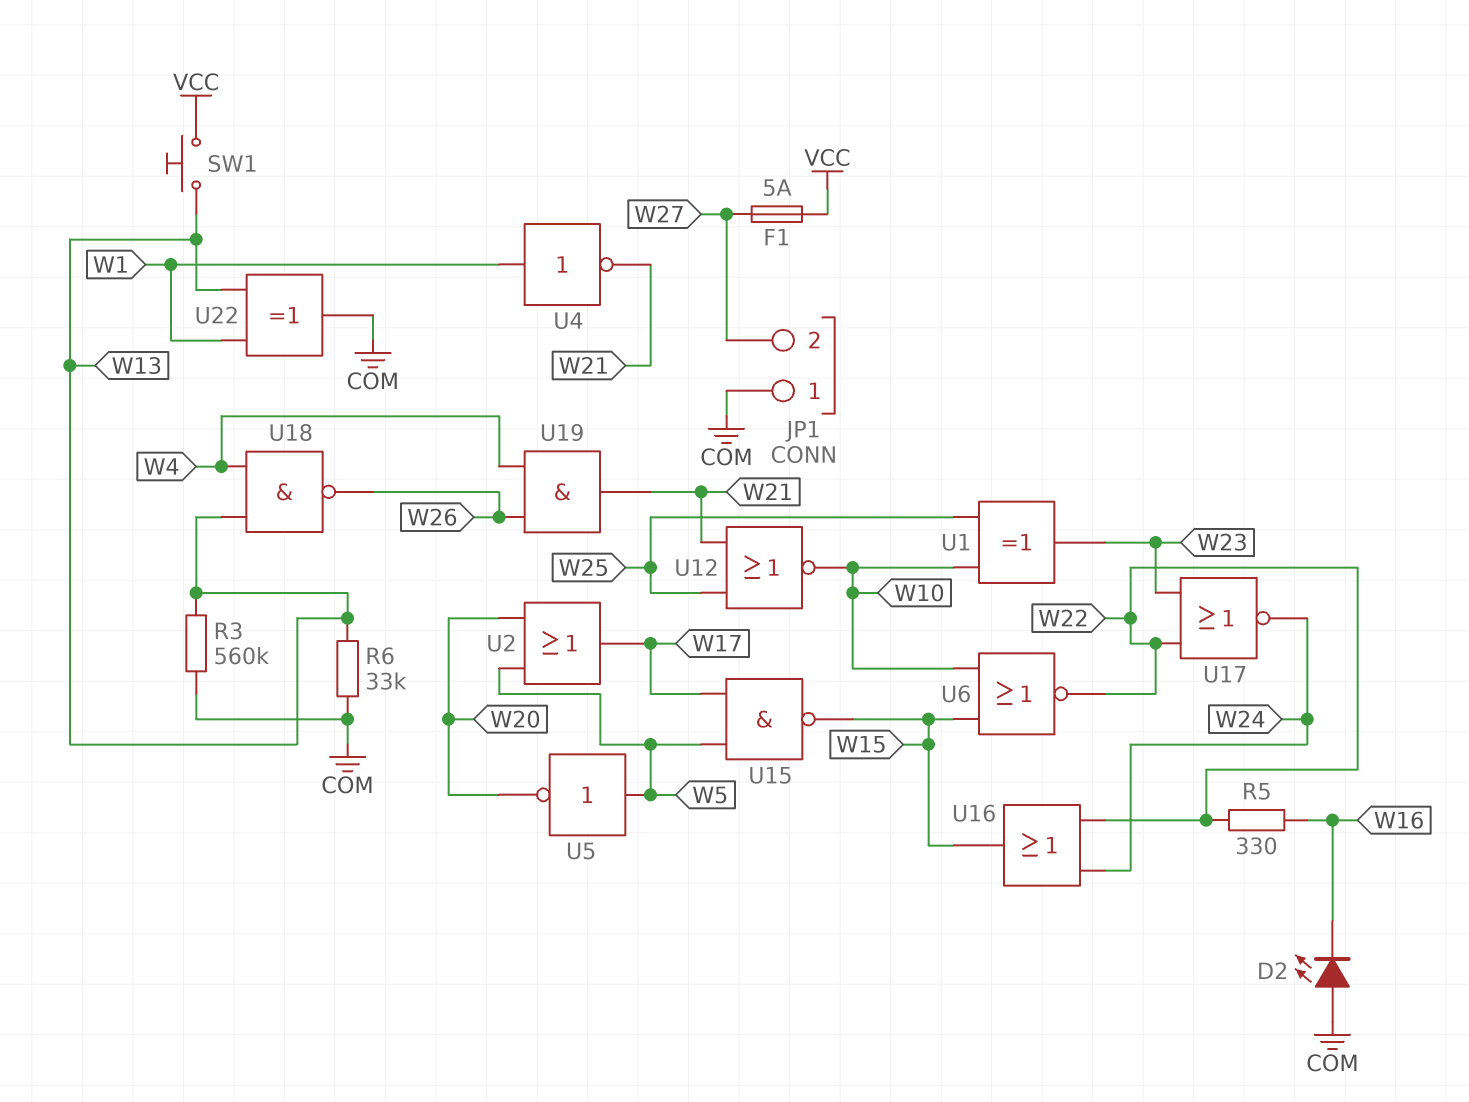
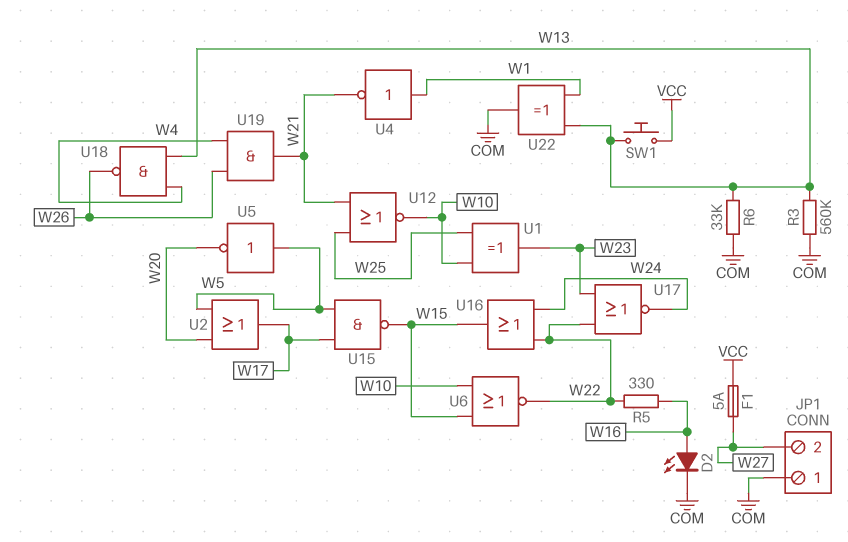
D2: LED (A COM, K W16) -> LED (A W16, K COM)

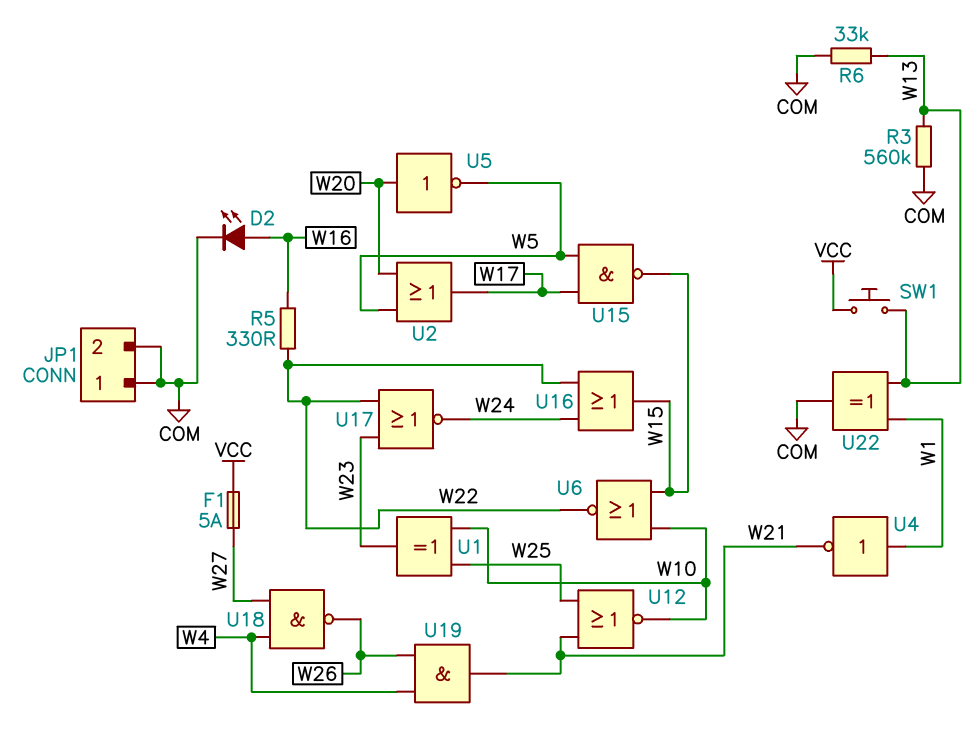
JP1 pin 2: W27 -> COM
U5: NOT (in W5, out W20) -> NOT (in W20, out W5)
U18: NAND (in W4, in W13, out W26) -> NAND (in W4, in W27, out W26)

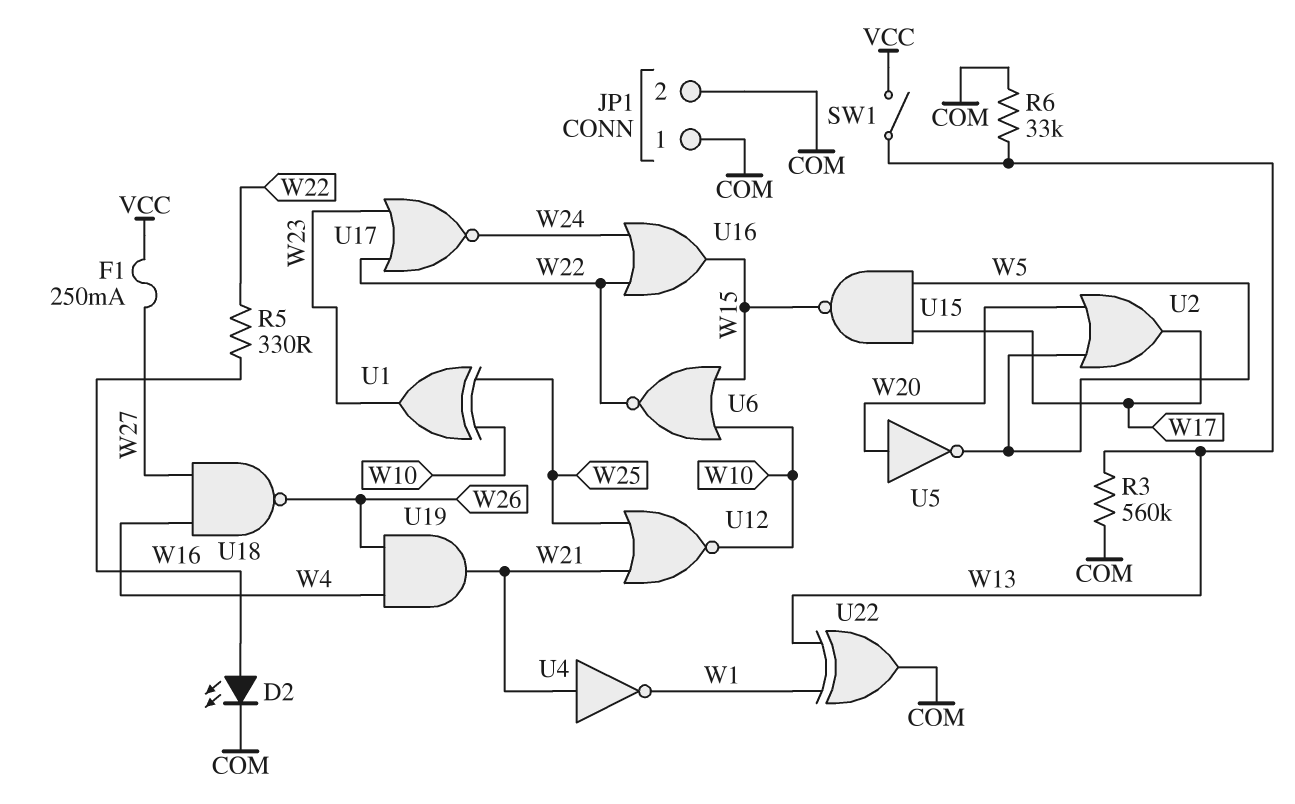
F1: 5A (VCC, W27) -> 250mA (VCC, W27)
SW1: button (VCC, W13) -> switch (VCC, W13)
U4: NOT (in W1, out W21) -> NOT (in W21, out W1)

